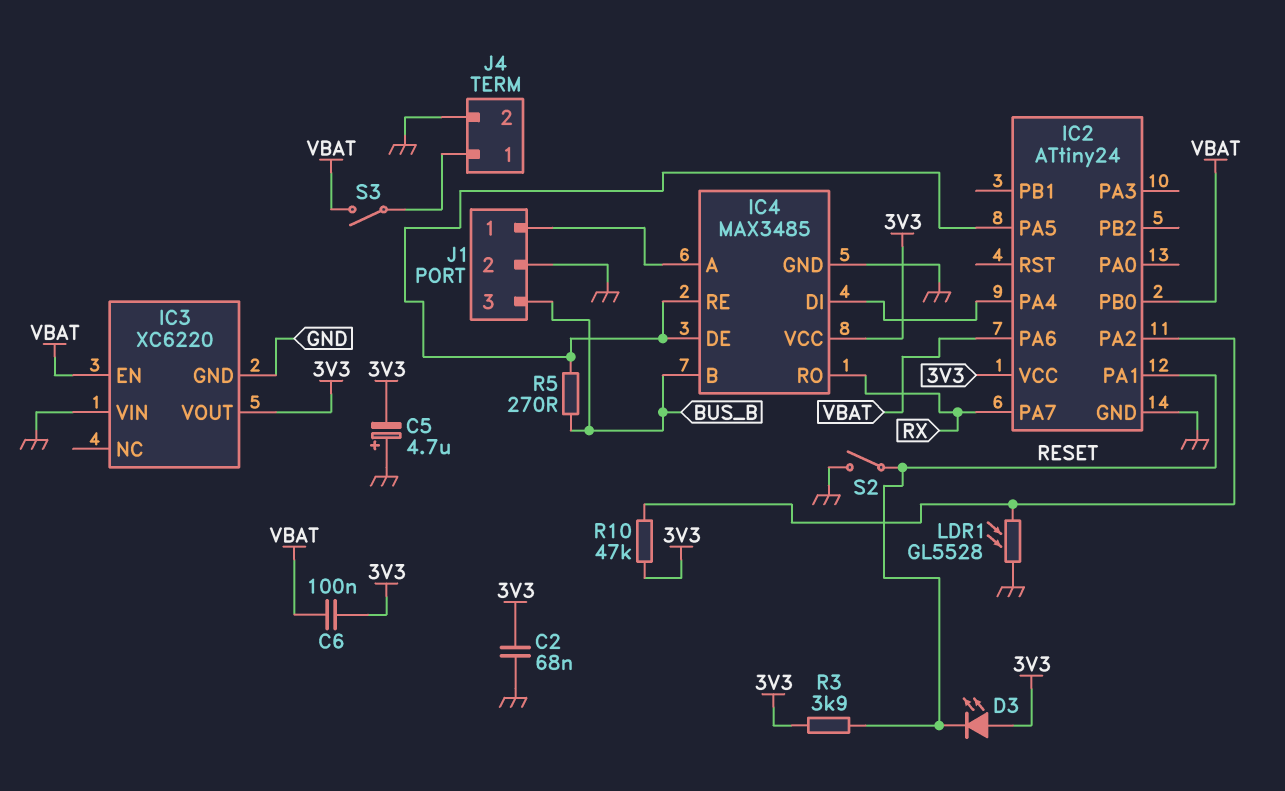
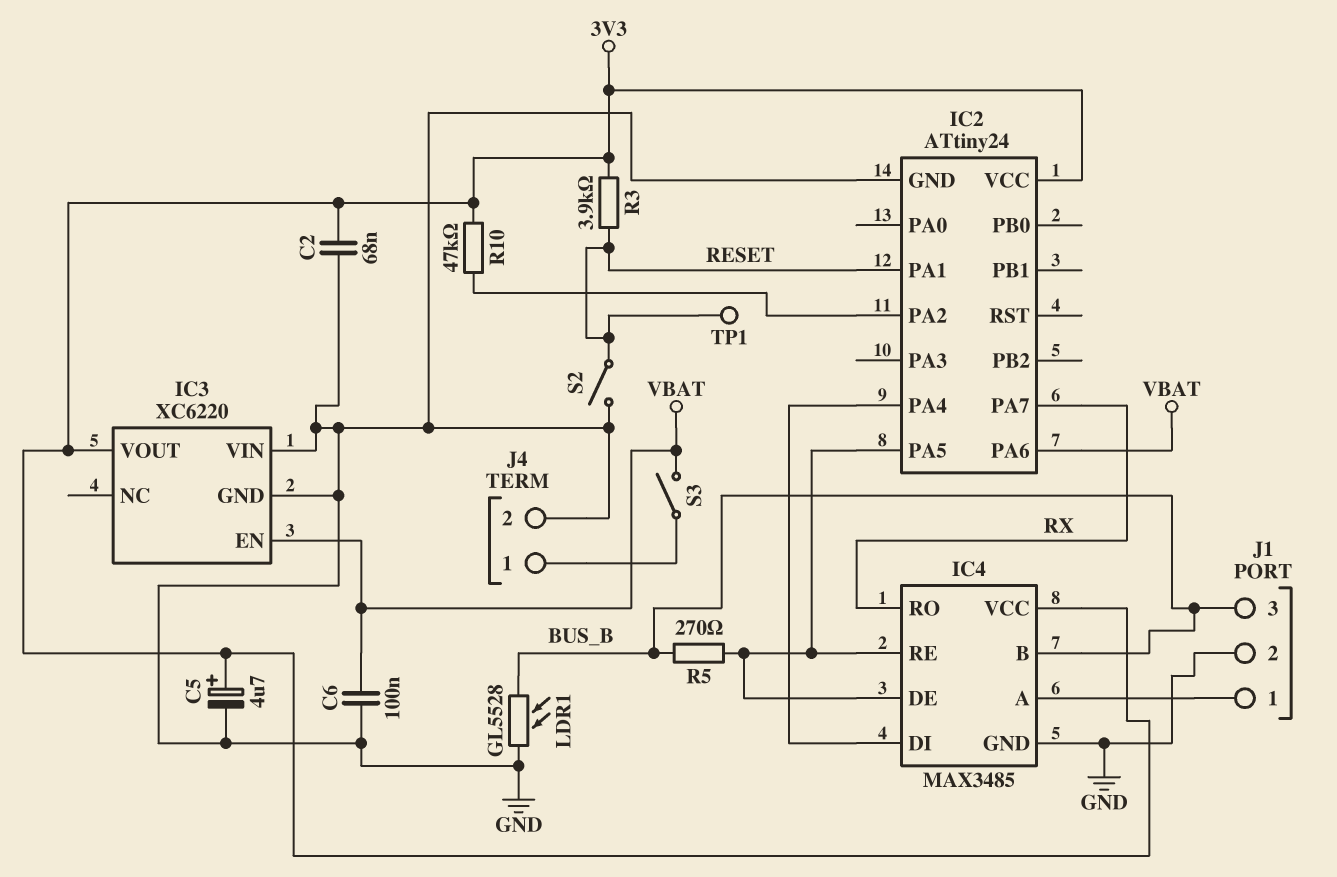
C5: 4.7uF (plus GND, minus 3V3) -> 4.7uF (plus 3V3, minus GND)
C6: 100nF (3V3, VBAT) -> 100nF (GND, VBAT)
D3: LED (A 3V3, K RESET) -> none
IC2 pin PB0: VBAT -> none
LDR1: GL5528 (GND, IC2/PA2) -> GL5528 (BUS_B, GND)
TP1: none -> test point (RESET)

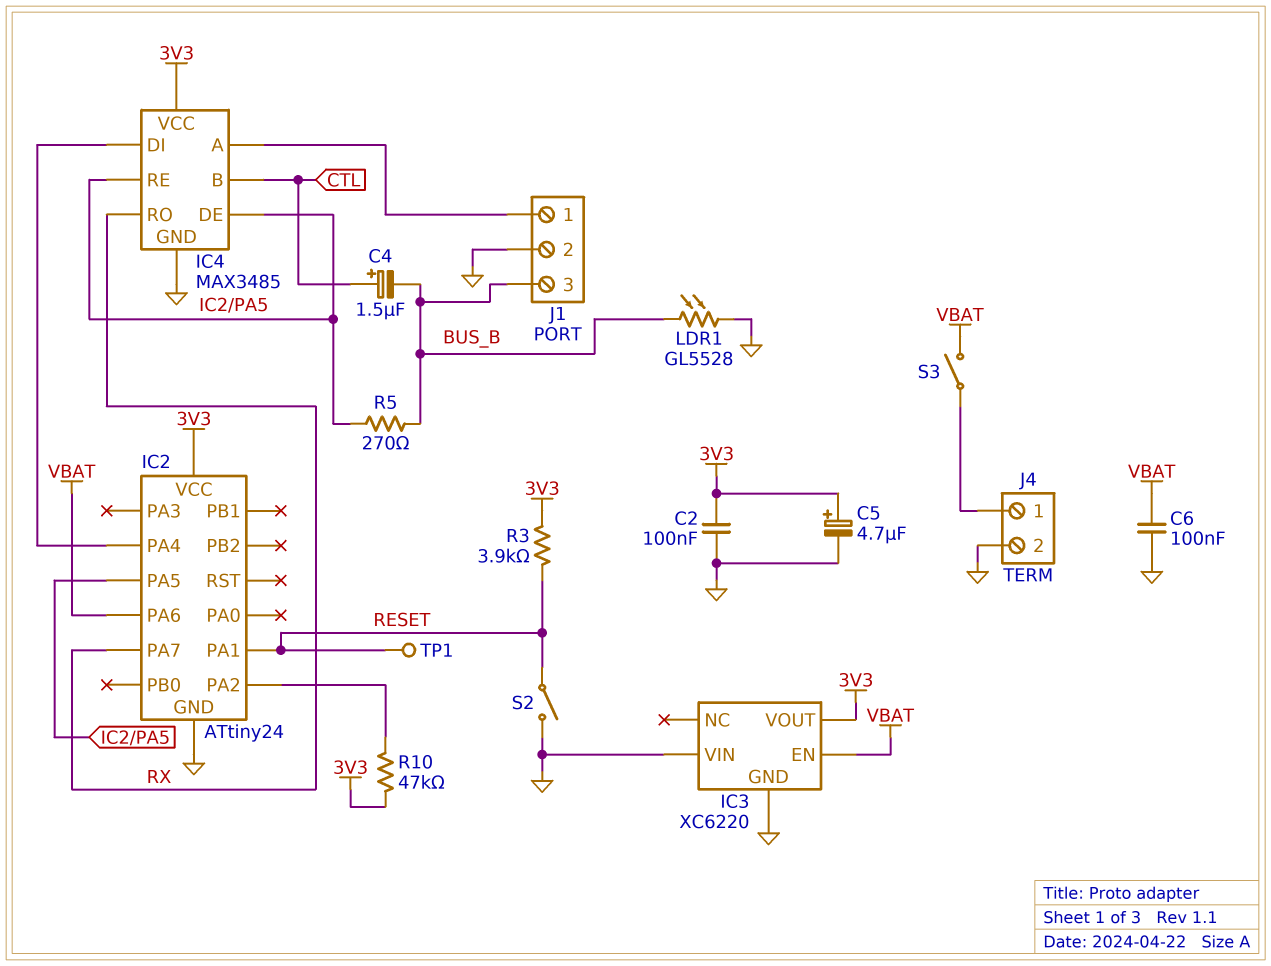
C2: 68nF (3V3, GND) -> 100nF (3V3, GND)
C4: none -> 1.5uF (plus CTL, minus BUS_B)
IC4 pin B: BUS_B -> CTL

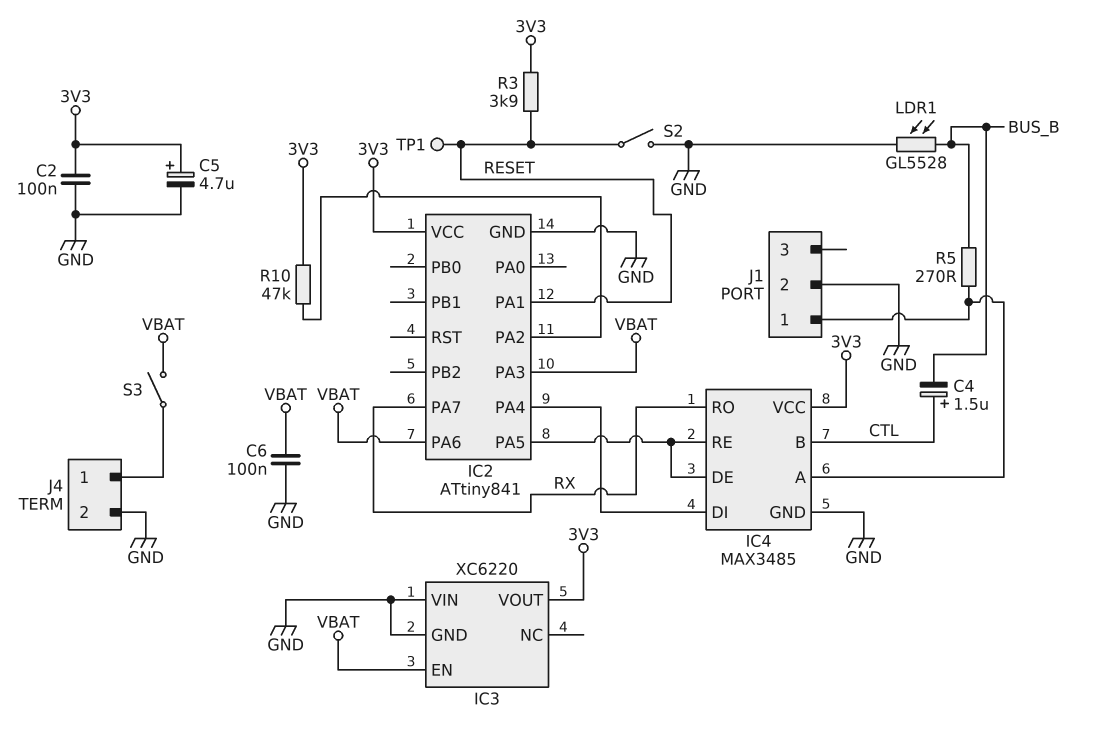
IC2: ATtiny24 -> ATtiny841
IC2 pin PA3: none -> VBAT
J1 pin 3: BUS_B -> none
R5: 270 (BUS_B, IC2/PA5) -> 270 (BUS_B, IC4/A)

